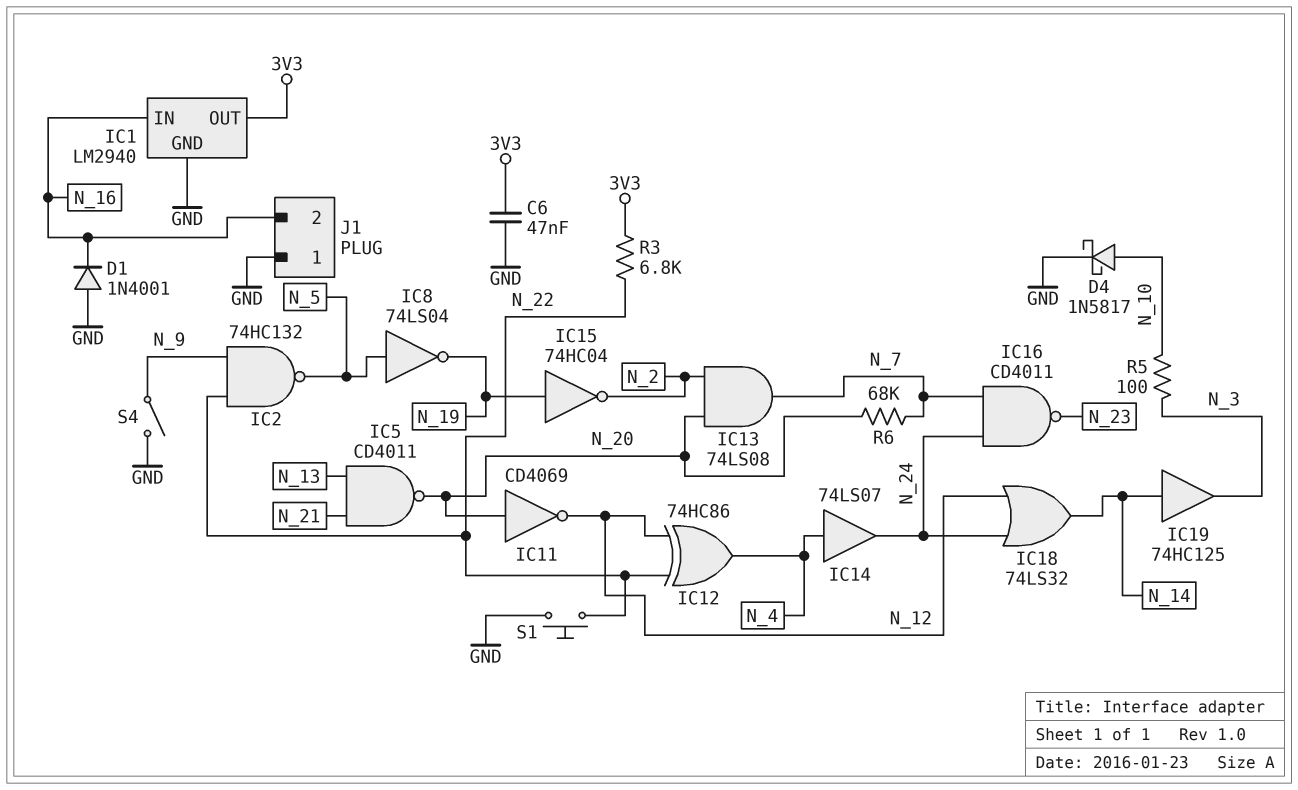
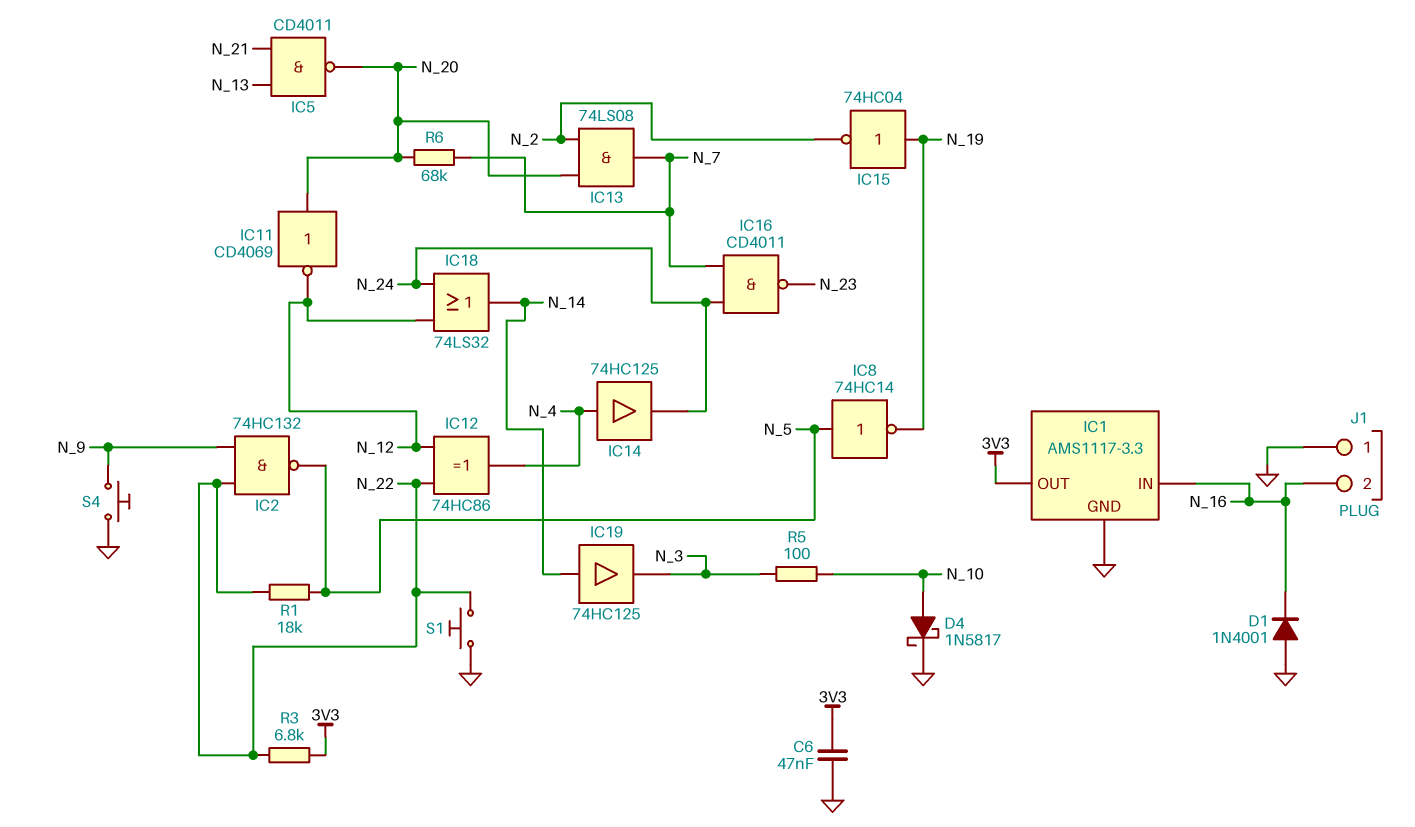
IC1: LM2940 -> AMS1117-3.3
IC8: NOT 74LS04 (in N_5, out N_19) -> NOT 74HC14 (in N_5, out N_19)
IC14: buffer 74LS07 (in N_4, out N_24) -> buffer 74HC125 (in N_4, out N_24)
R1: none -> 18k (N_5, N_22)
S4: switch (GND, N_9) -> button (GND, N_9)

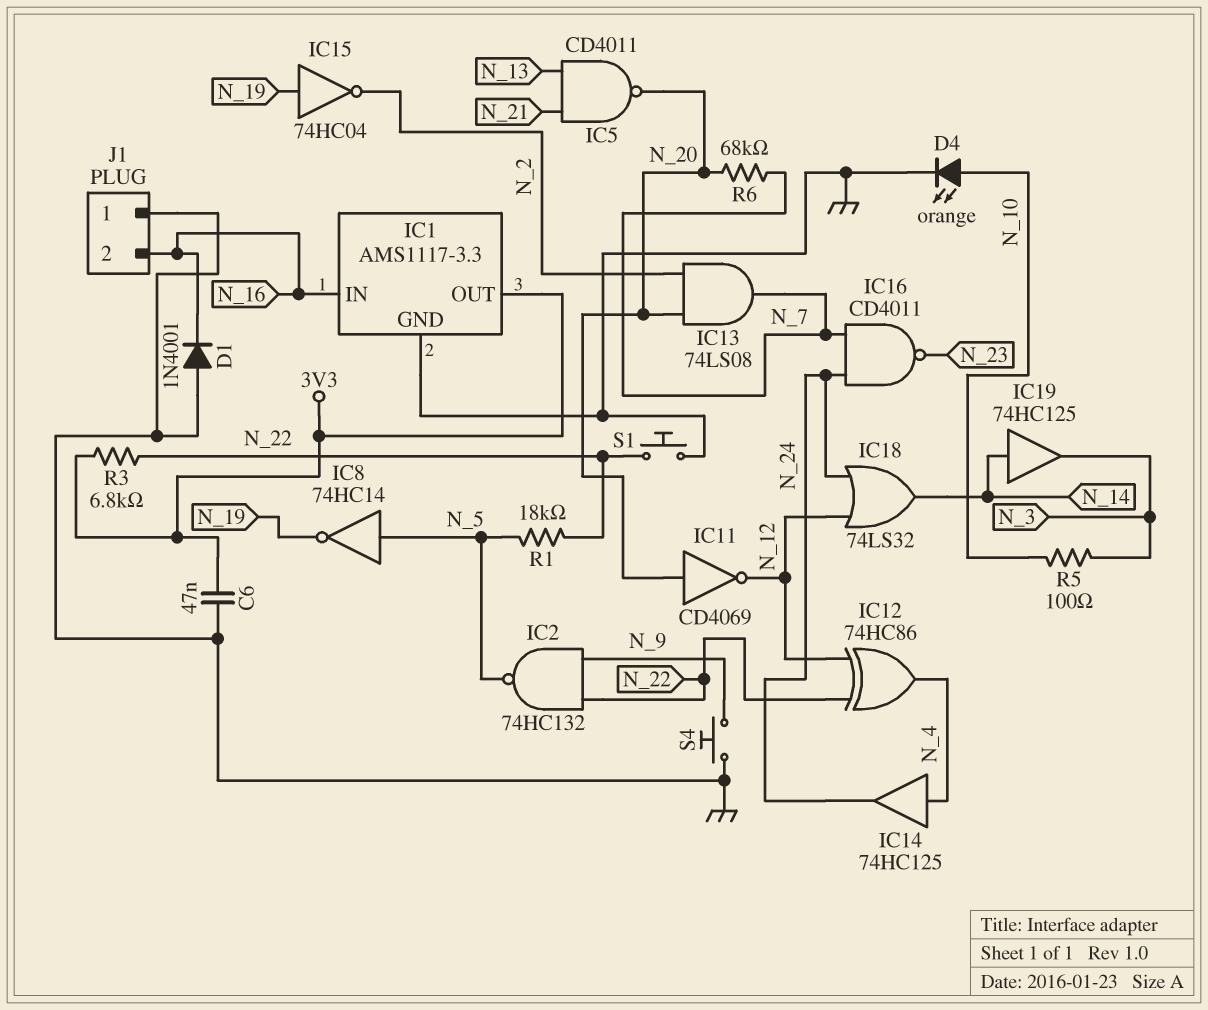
D4: schottky 1N5817 (A N_10, K GND) -> LED orange (A N_10, K GND)

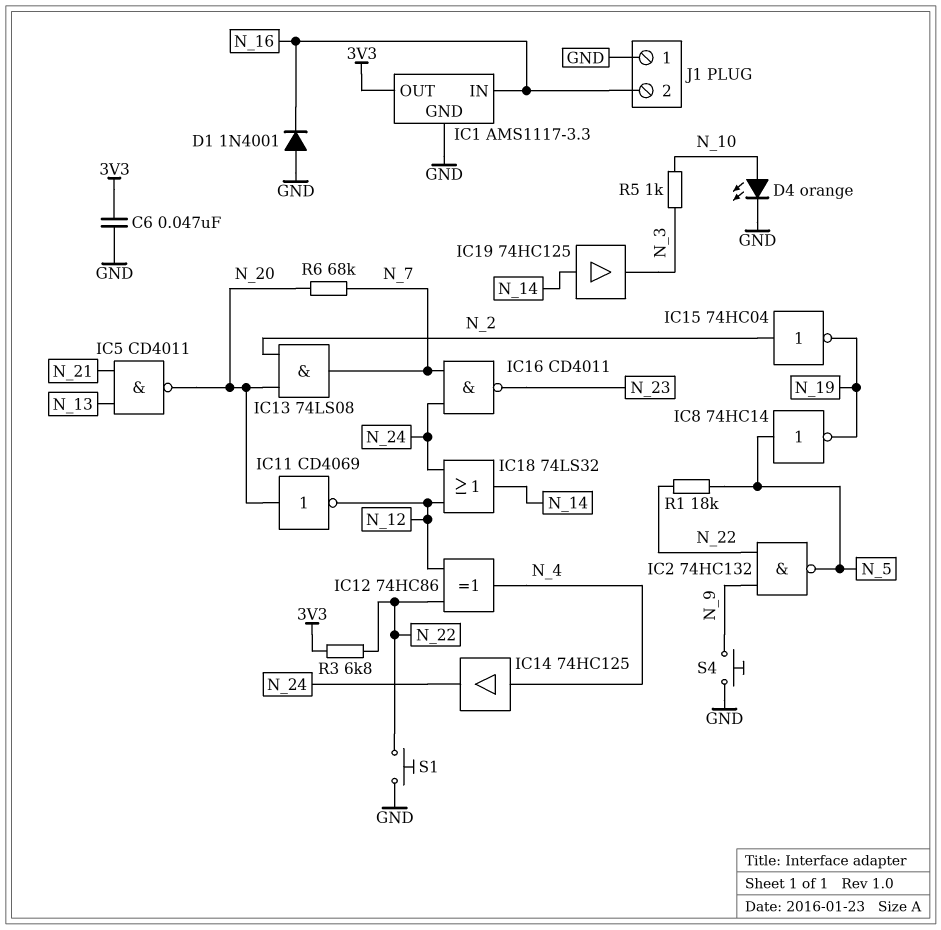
IC15: NOT 74HC04 (in N_19, out N_2) -> NOT 74HC04 (in N_2, out N_19)
R5: 100 (N_3, N_10) -> 1k (N_3, N_10)

